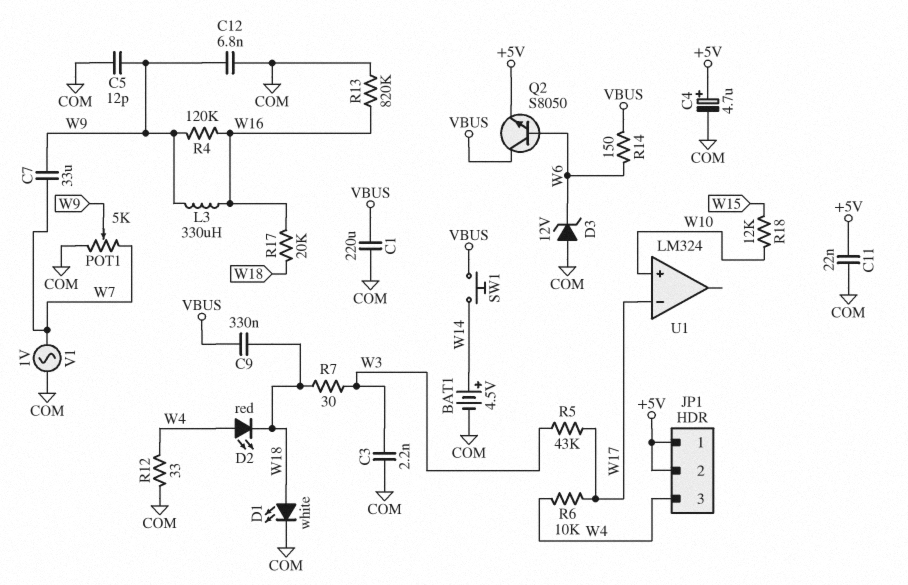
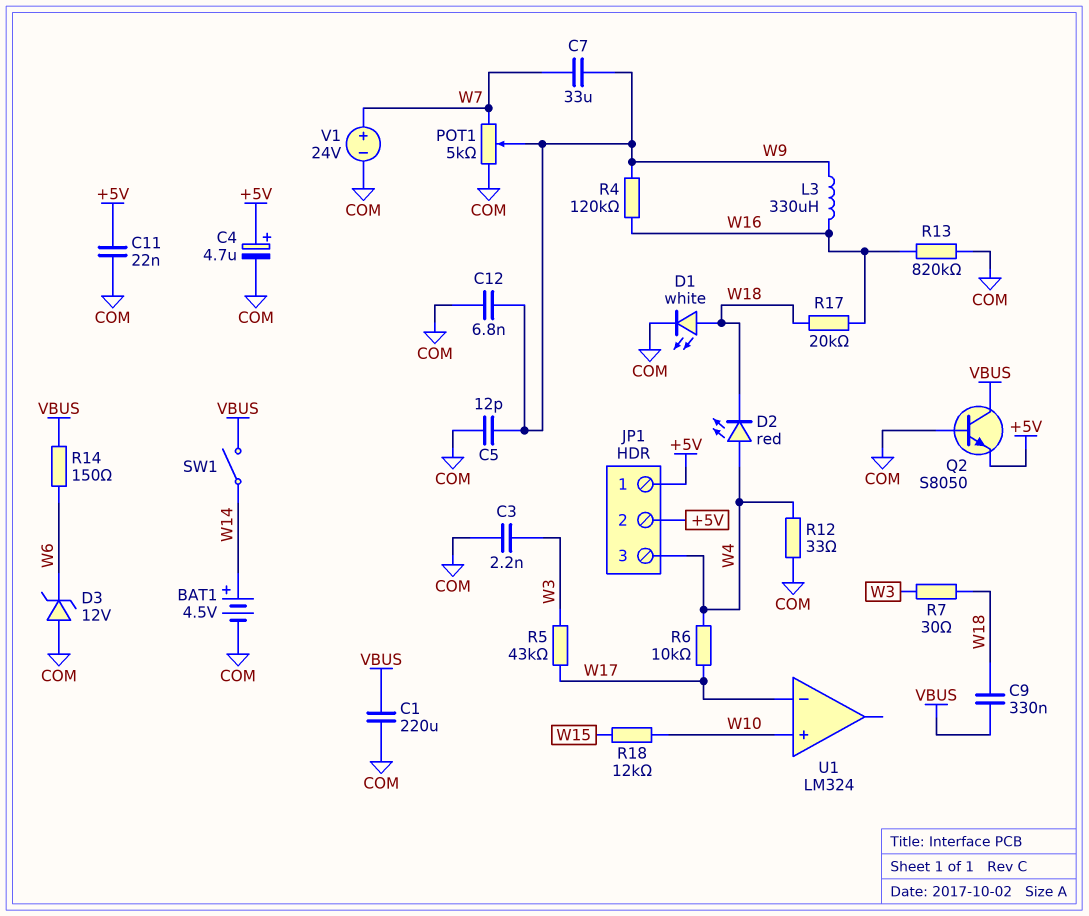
Q2: NPN S8050 (B W6, C VBUS, E +5V) -> NPN S8050 (B COM, C VBUS, E +5V)
SW1: button (VBUS, W14) -> switch (VBUS, W14)
V1: AC 1V (COM, W7) -> 24V (plus W7, minus COM)

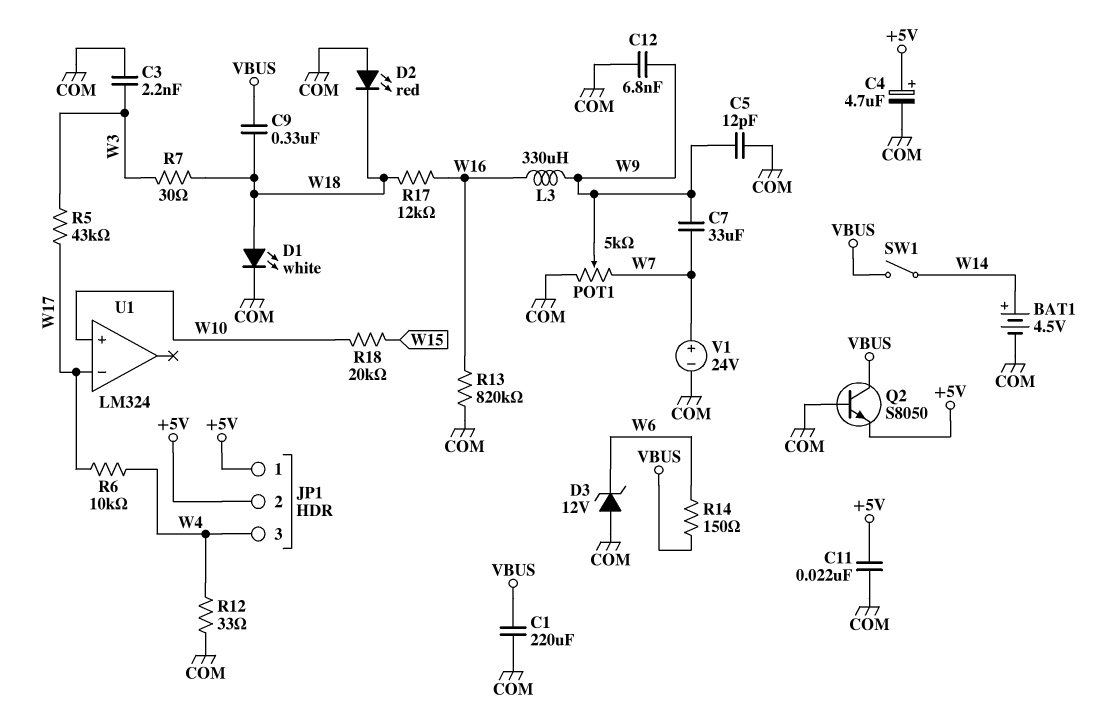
D2: LED red (A W4, K W18) -> LED red (A COM, K W18)
R4: 120k (W9, W16) -> none
R17: 20k (W16, W18) -> 12k (W16, W18)
R18: 12k (W10, W15) -> 20k (W10, W15)

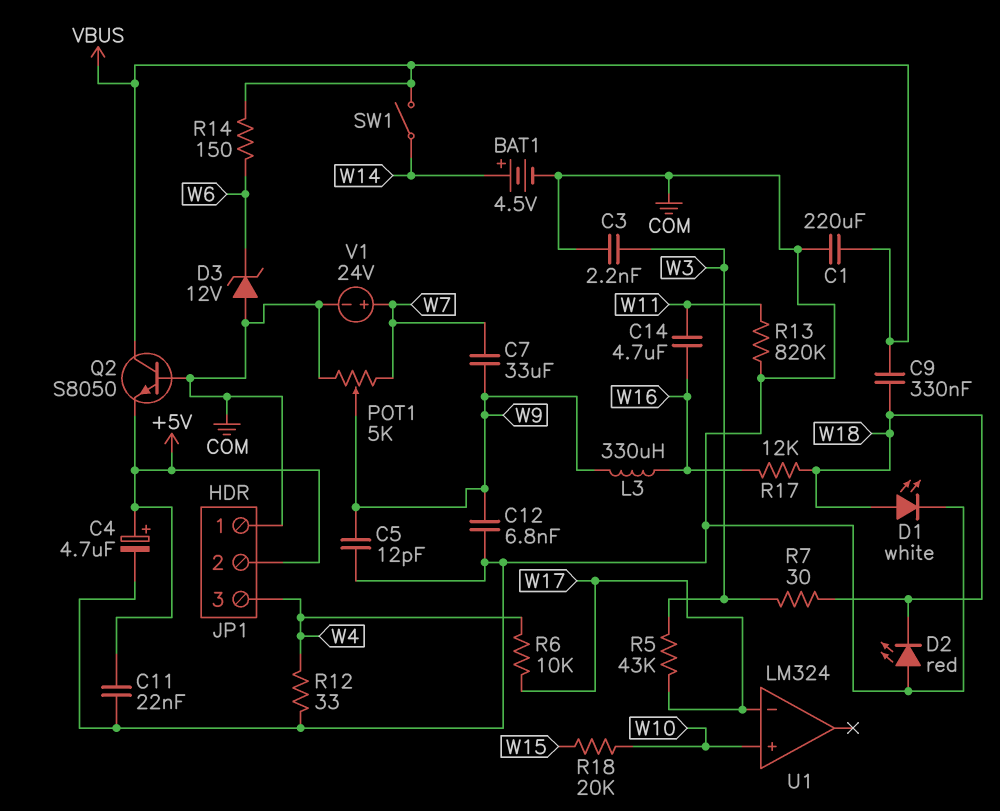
C14: none -> 4.7uF (W11, W16)
JP1 pin 1: +5V -> COM
R13: 820k (COM, W16) -> 820k (COM, W11)

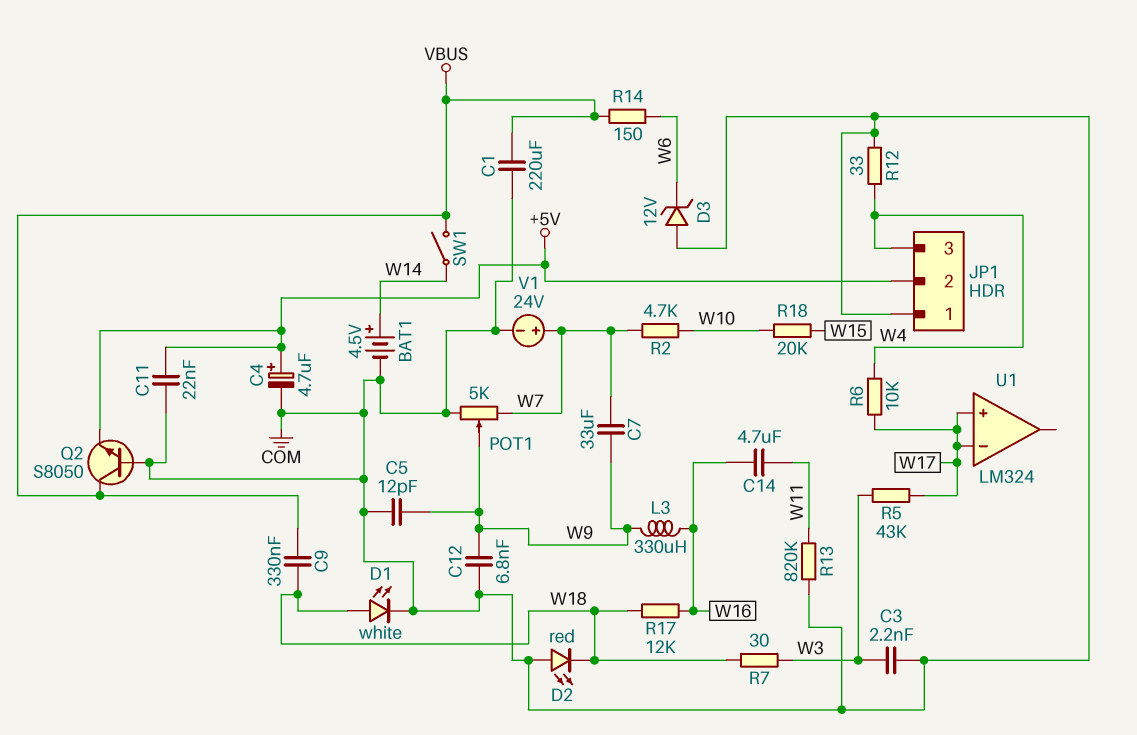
R2: none -> 4.7k (W7, W10)
U1 pin in+: W10 -> W17

